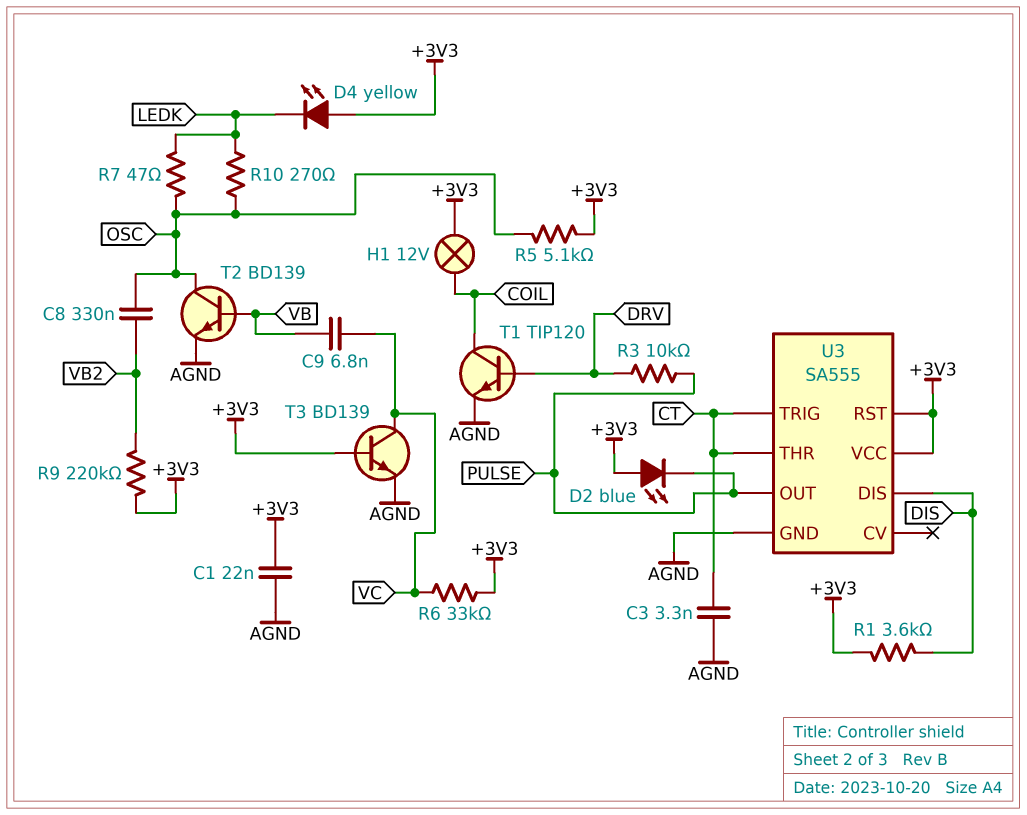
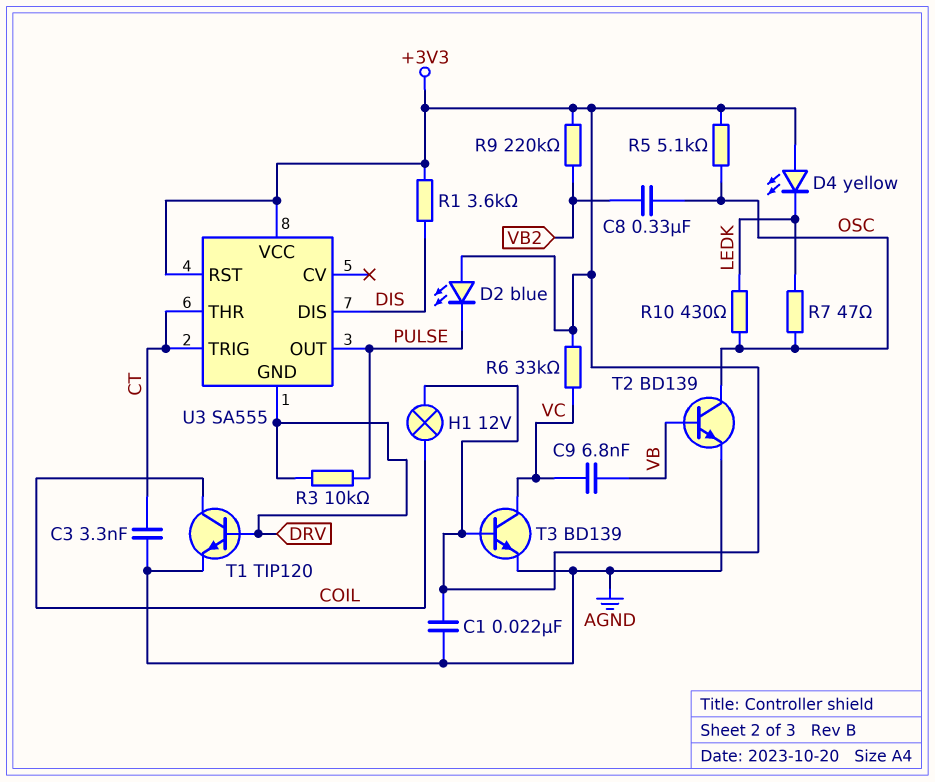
R10: 270 (LEDK, OSC) -> 430 (LEDK, OSC)
U3 pin GND: AGND -> DRV

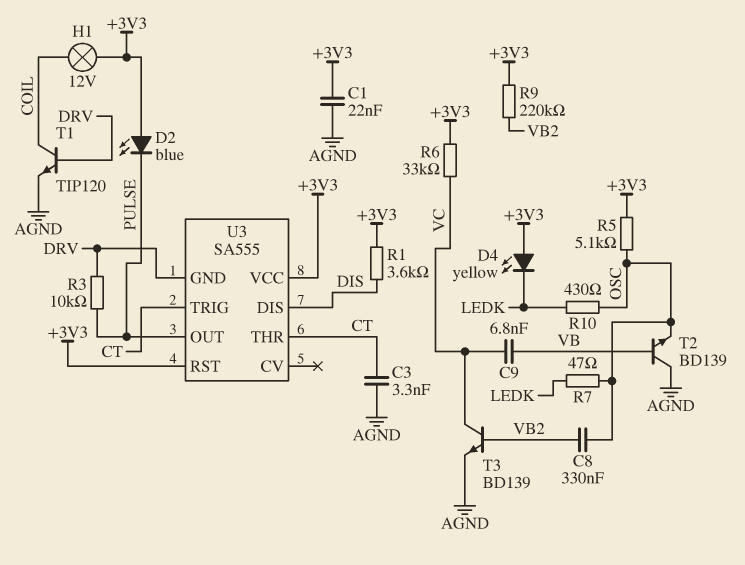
T2: NPN BD139 (B VB, C OSC, E AGND) -> NPN BD139 (B VB, C AGND, E OSC)
T3: NPN BD139 (B +3V3, C VC, E AGND) -> NPN BD139 (B VB2, C VC, E AGND)

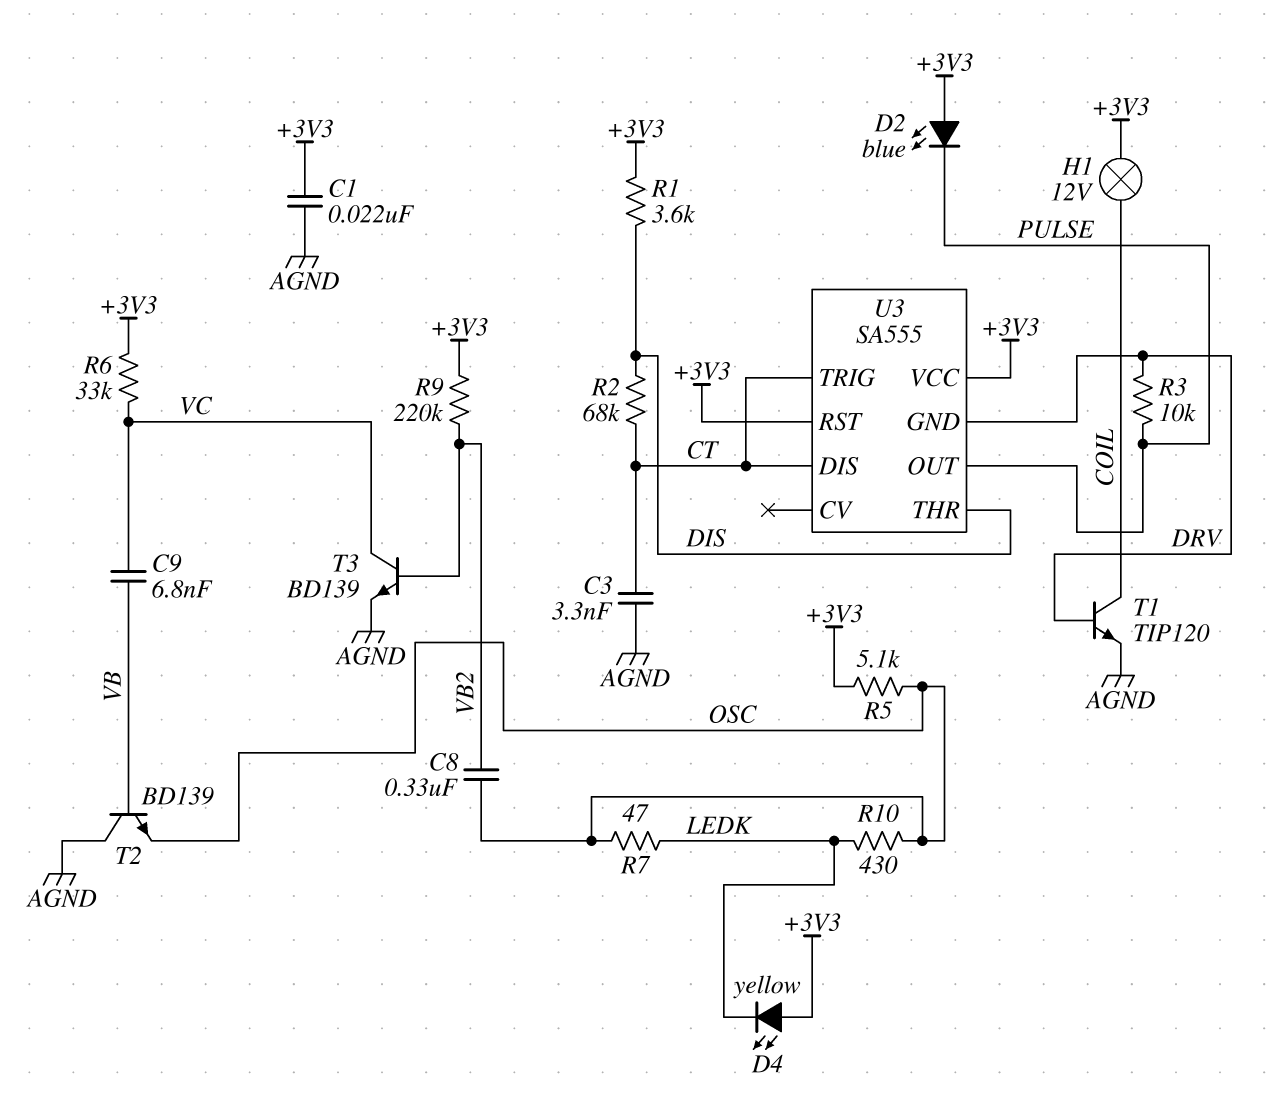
R2: none -> 68k (CT, DIS)
U3 pin DIS: DIS -> CT
U3 pin THR: CT -> DIS

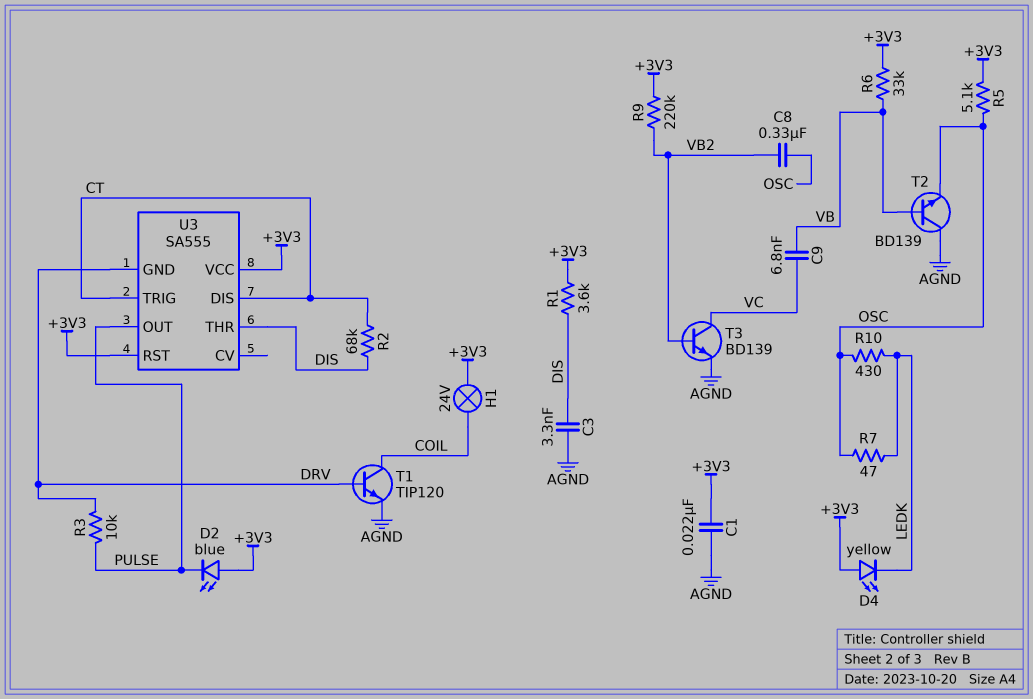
C3: 3.3nF (AGND, CT) -> 3.3nF (AGND, DIS)
H1: lamp 12V (+3V3, COIL) -> lamp 24V (+3V3, COIL)
R6: 33k (+3V3, VC) -> 33k (+3V3, VB)

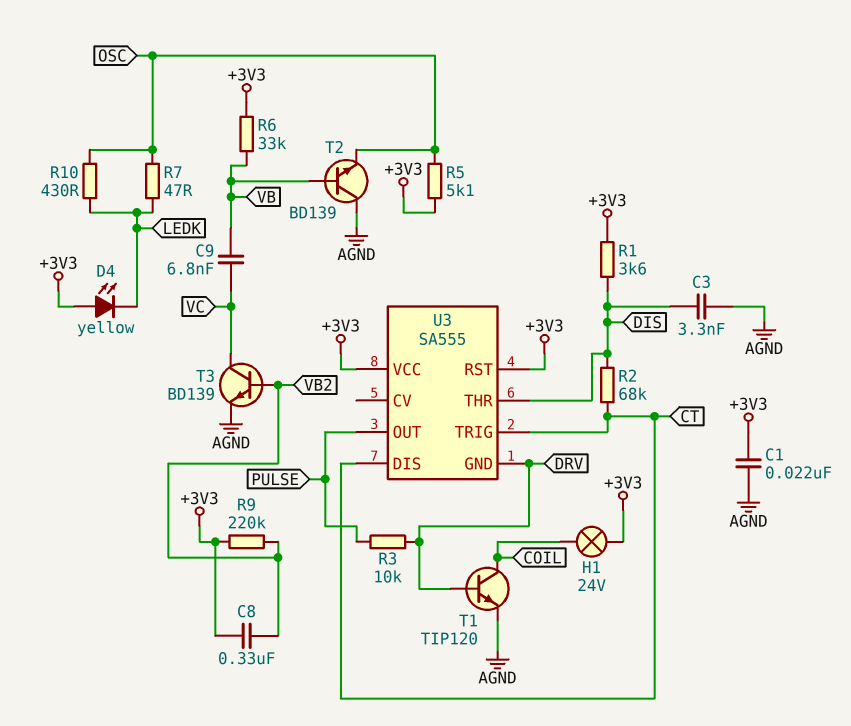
C8: 330nF (OSC, VB2) -> 330nF (+3V3, VB2)
D2: LED blue (A +3V3, K PULSE) -> none

